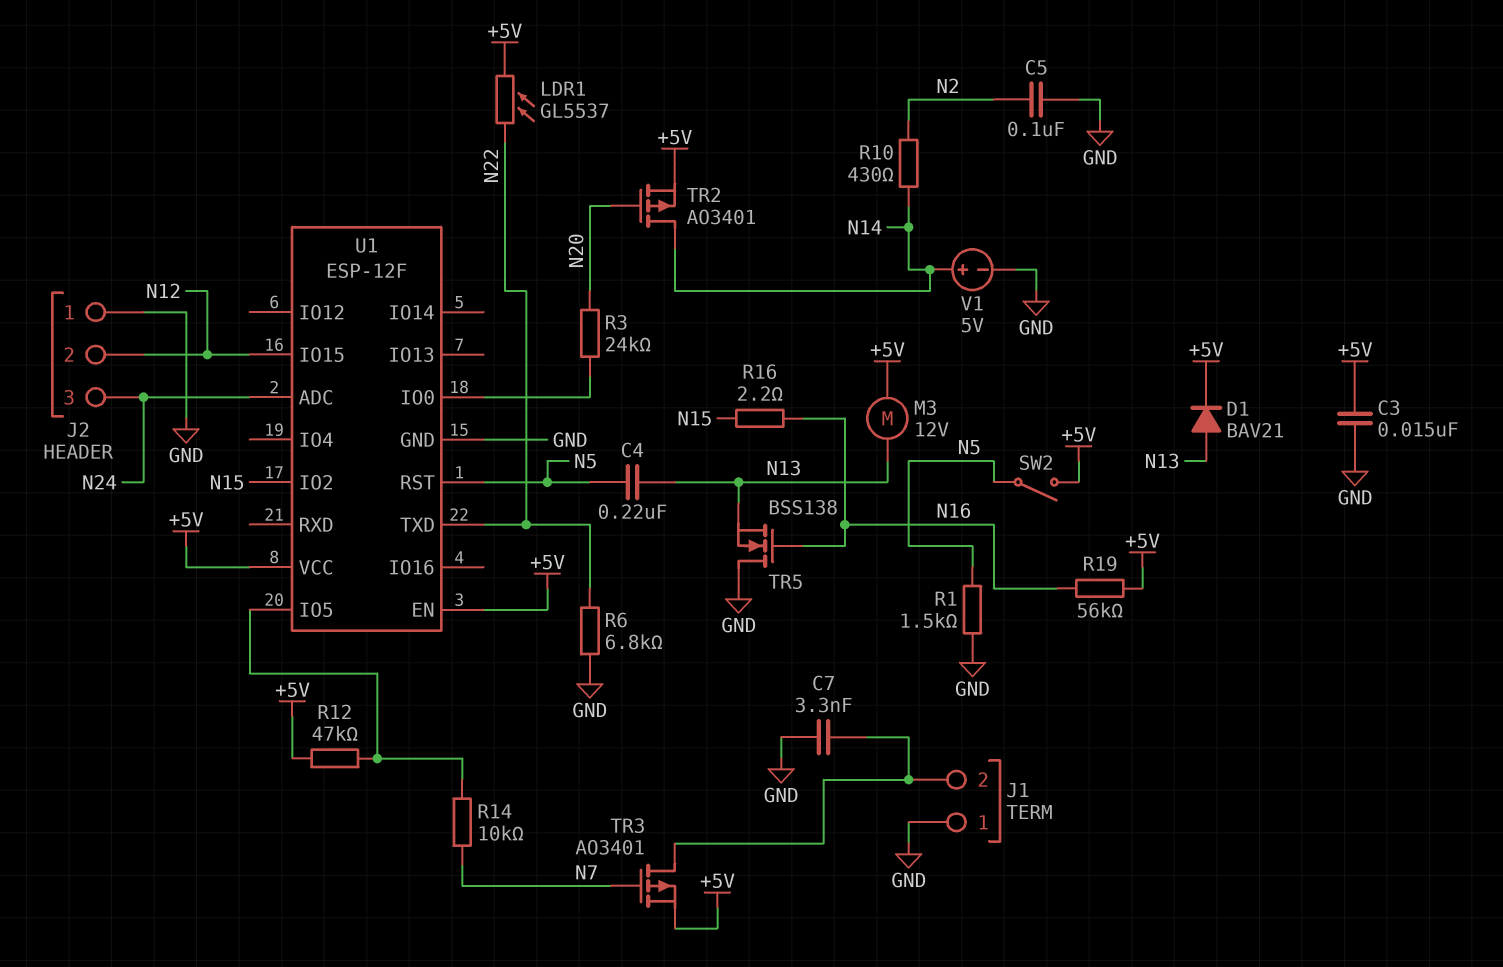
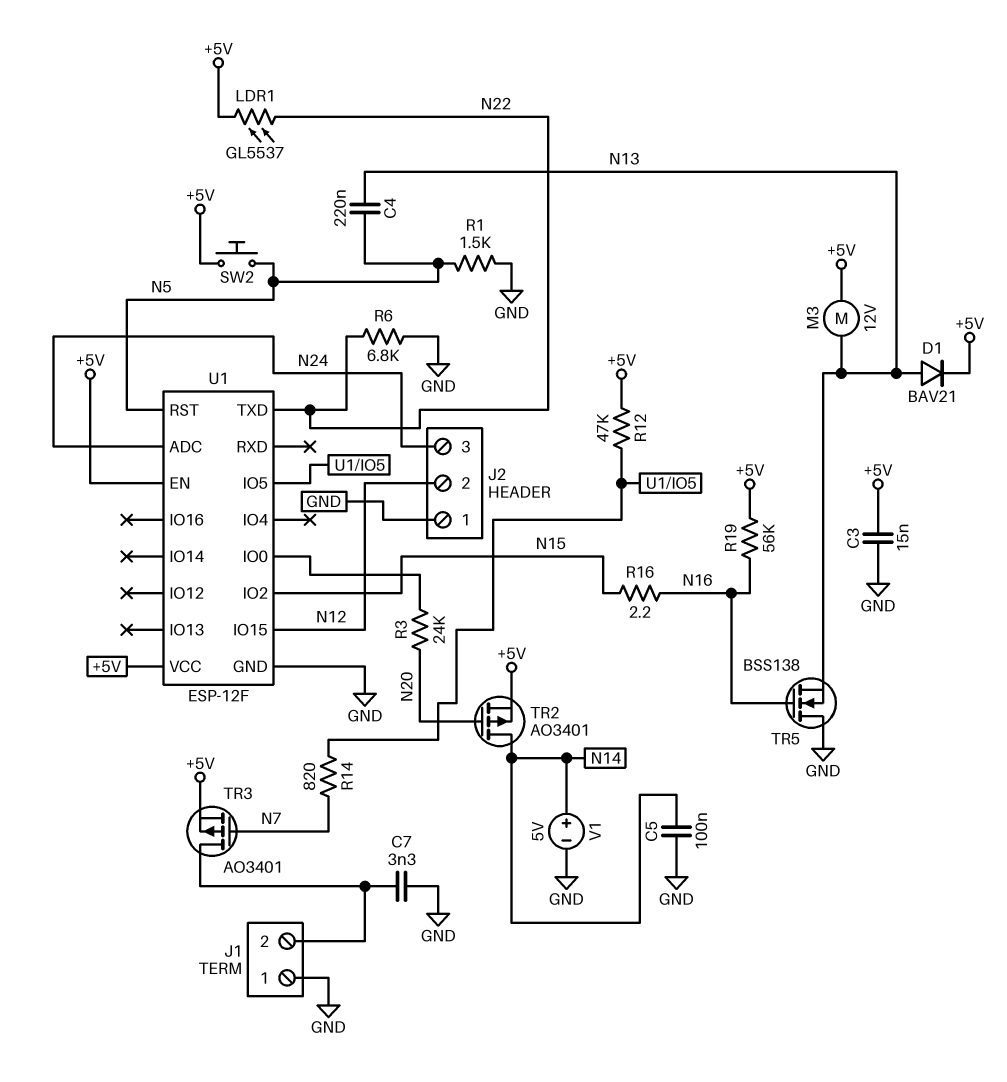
C5: 100nF (GND, N2) -> 100nF (GND, N14)
R10: 430 (N2, N14) -> none
R14: 10k (N7, U1/IO5) -> 820 (N7, U1/IO5)
SW2: switch (+5V, N5) -> button (+5V, N5)

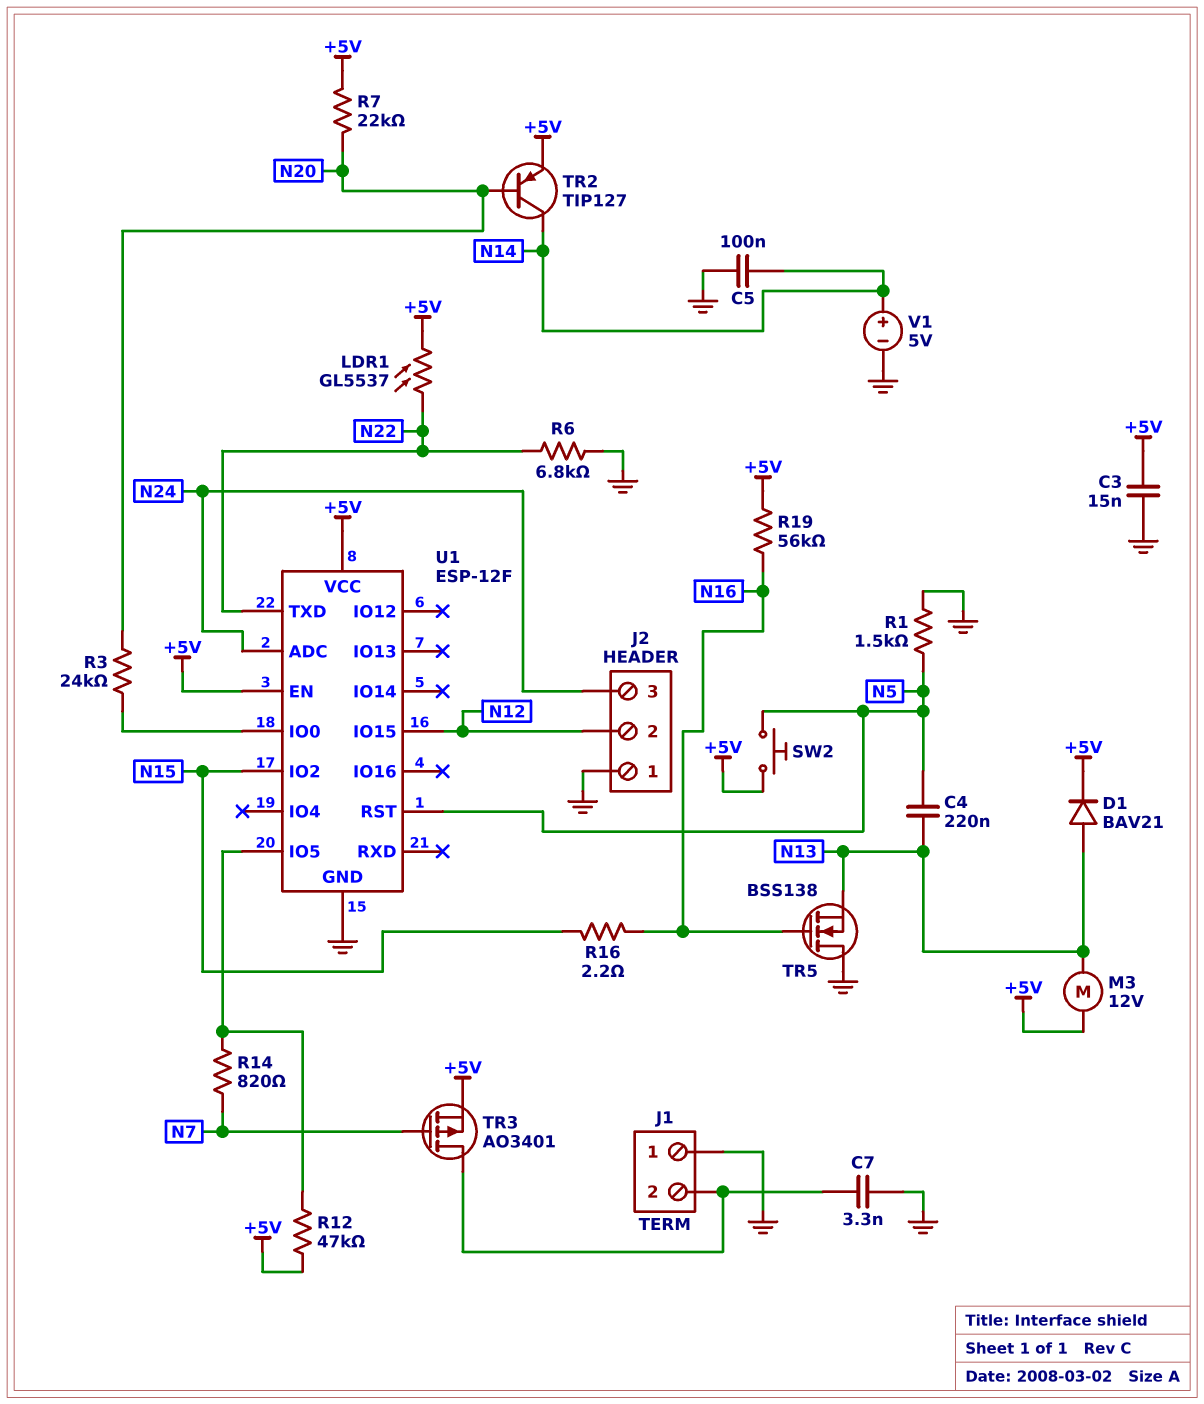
R7: none -> 22k (+5V, N20)
TR2: PMOS AO3401 (G N20, D N14, S +5V) -> PNP TIP127 (B N20, C N14, E +5V)

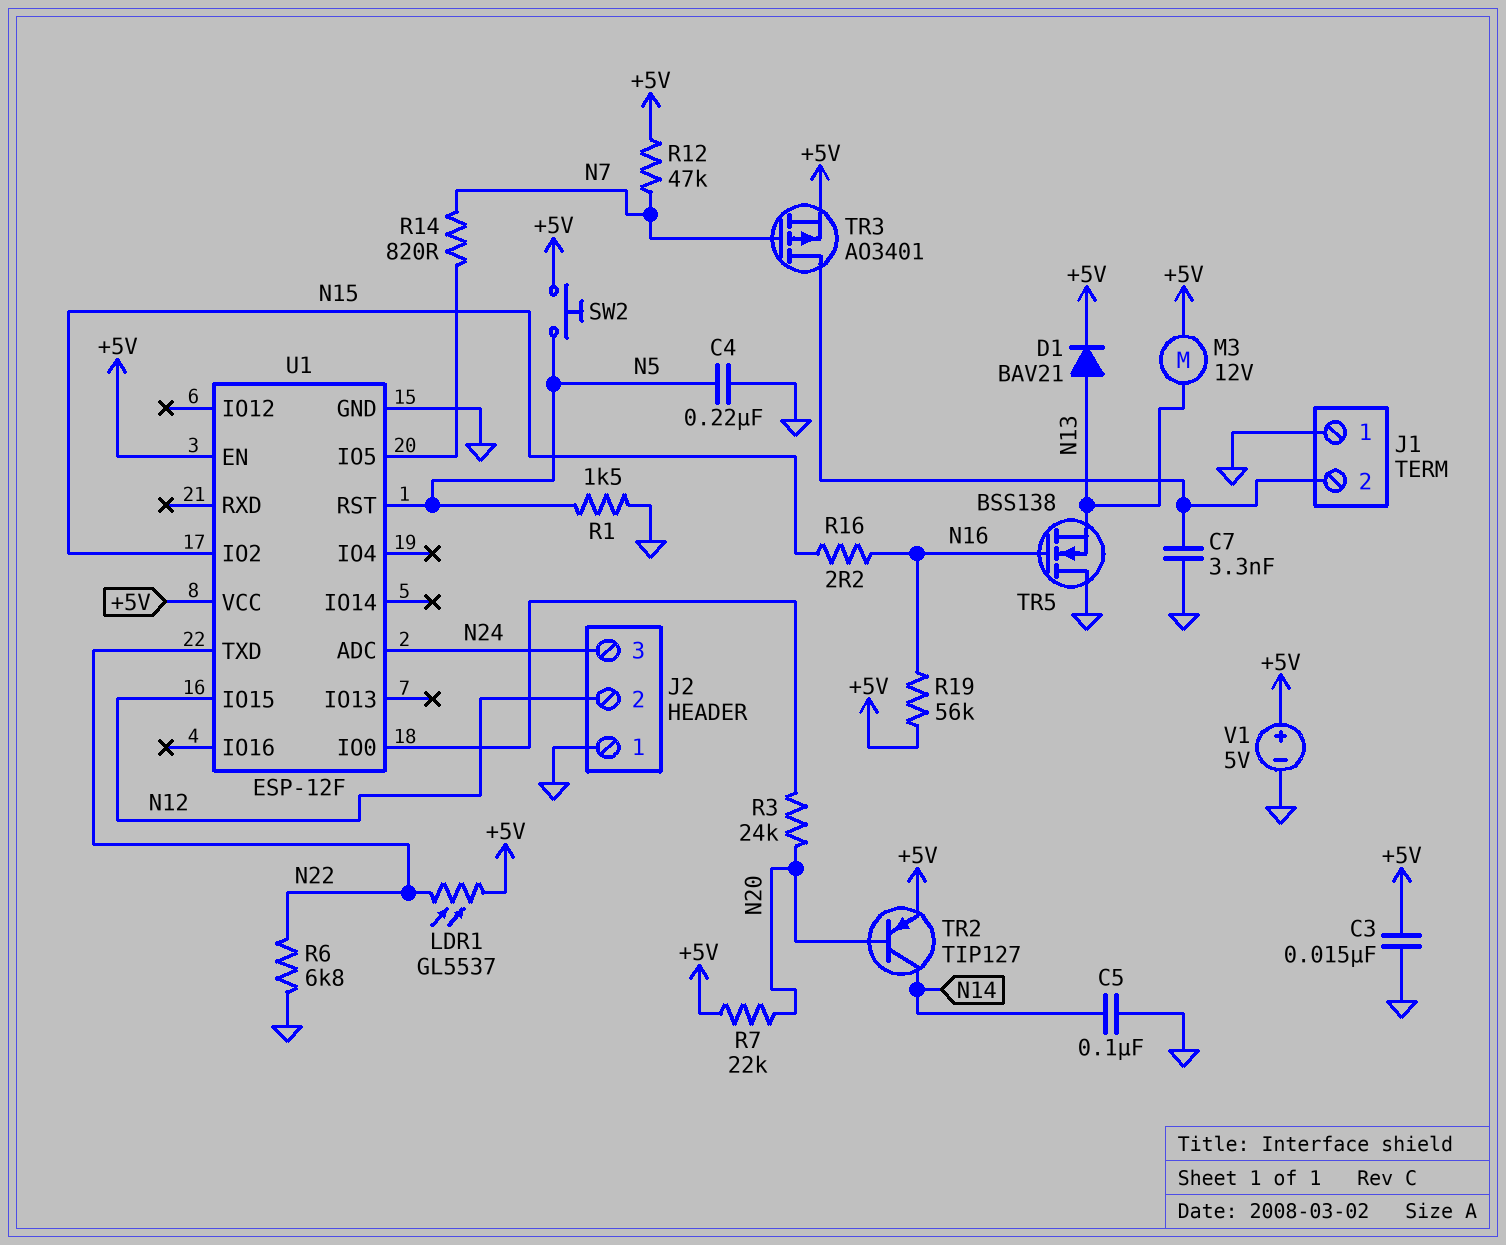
C4: 220nF (N5, N13) -> 220nF (GND, N5)
R12: 47k (+5V, U1/IO5) -> 47k (+5V, N7)
V1: 5V (plus N14, minus GND) -> 5V (plus +5V, minus GND)

